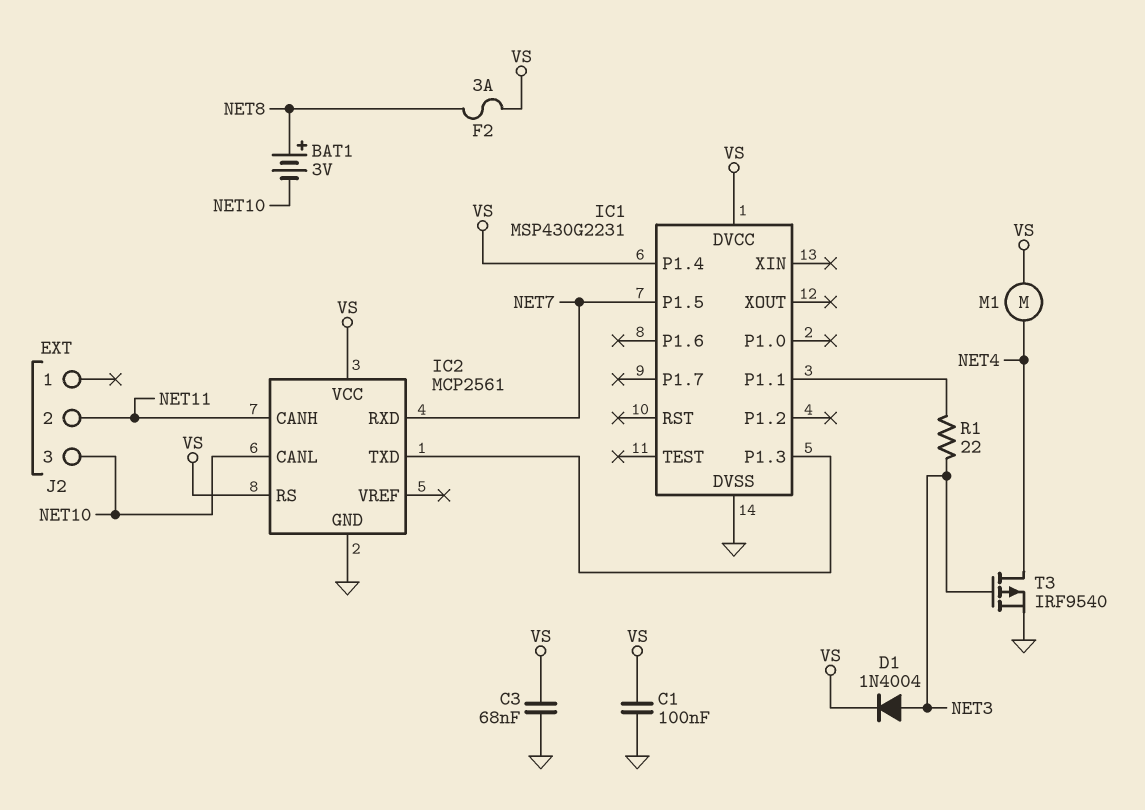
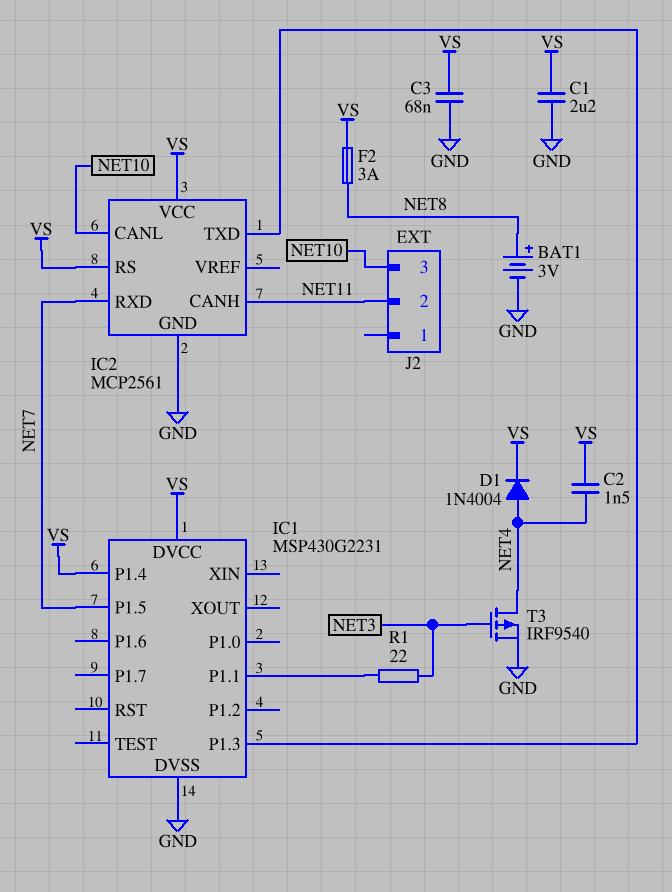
BAT1: 3V (plus NET8, minus NET10) -> 3V (plus NET8, minus GND)
C1: 100nF (GND, VS) -> 2.2uF (GND, VS)
C2: none -> 1.5nF (NET4, VS)
D1: diode 1N4004 (A NET3, K VS) -> diode 1N4004 (A NET4, K VS)
M1: motor (NET4, VS) -> none

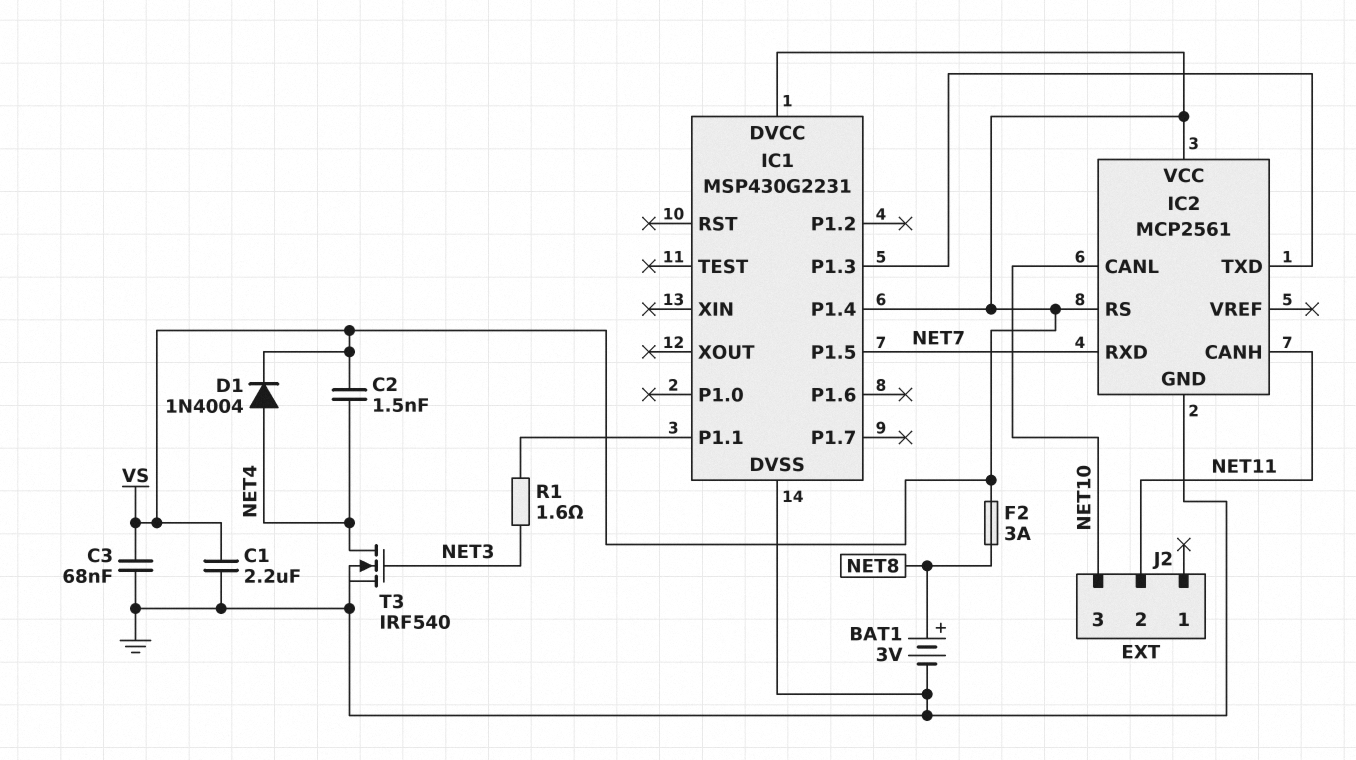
R1: 22 (IC1/P1.1, NET3) -> 1.6 (IC1/P1.1, NET3)
T3: PMOS IRF9540 (G NET3, D NET4, S GND) -> NMOS IRF540 (G NET3, D NET4, S GND)

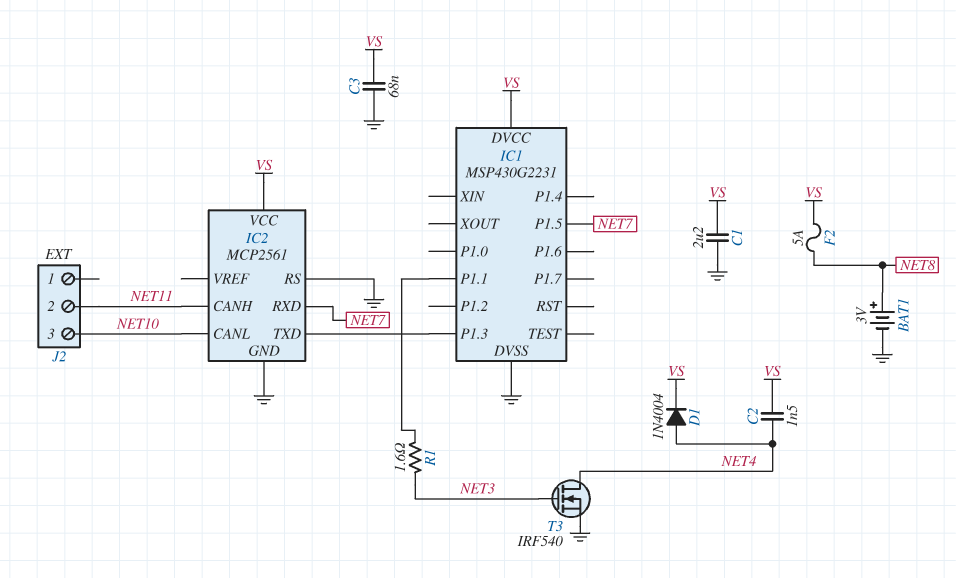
F2: 3A (NET8, VS) -> 5A (NET8, VS)
IC1 pin P1.4: VS -> none
IC2 pin RS: VS -> GND

